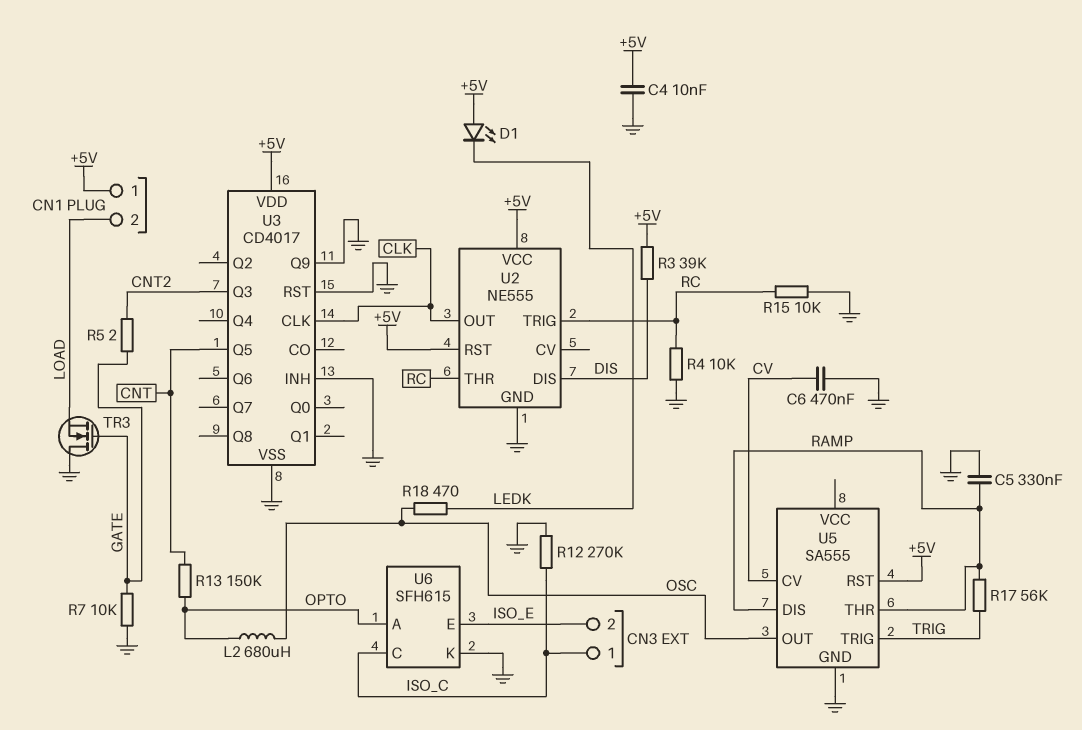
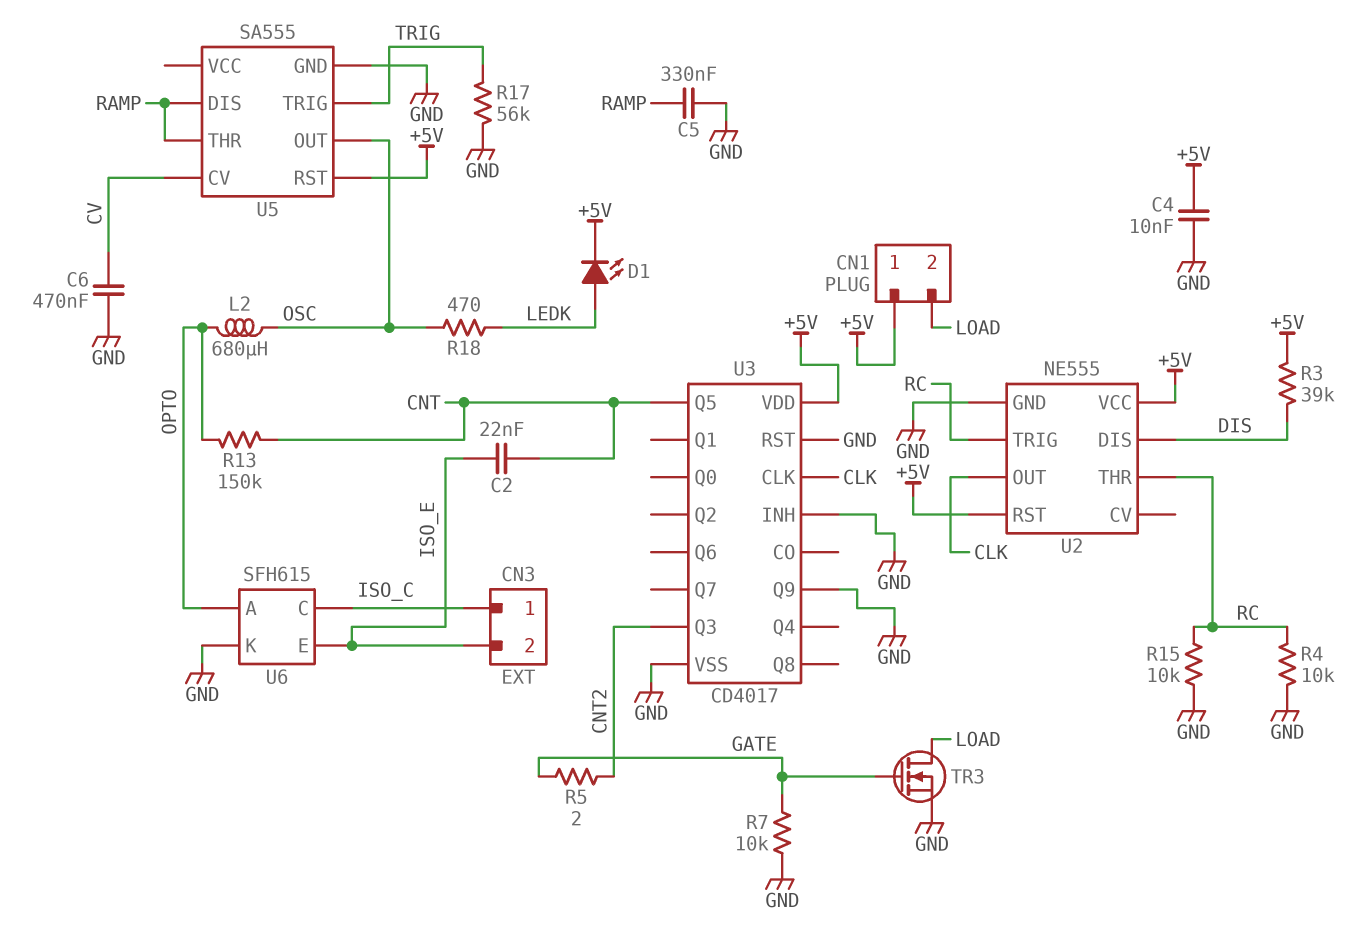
C2: none -> 22nF (CNT, ISO_E)
D1: LED (A +5V, K LEDK) -> LED (A LEDK, K +5V)
R12: 270k (GND, ISO_C) -> none
R17: 56k (RAMP, TRIG) -> 56k (GND, TRIG)
TR3: NMOS (G GATE, D GND, S LOAD) -> NMOS (G GATE, D LOAD, S GND)

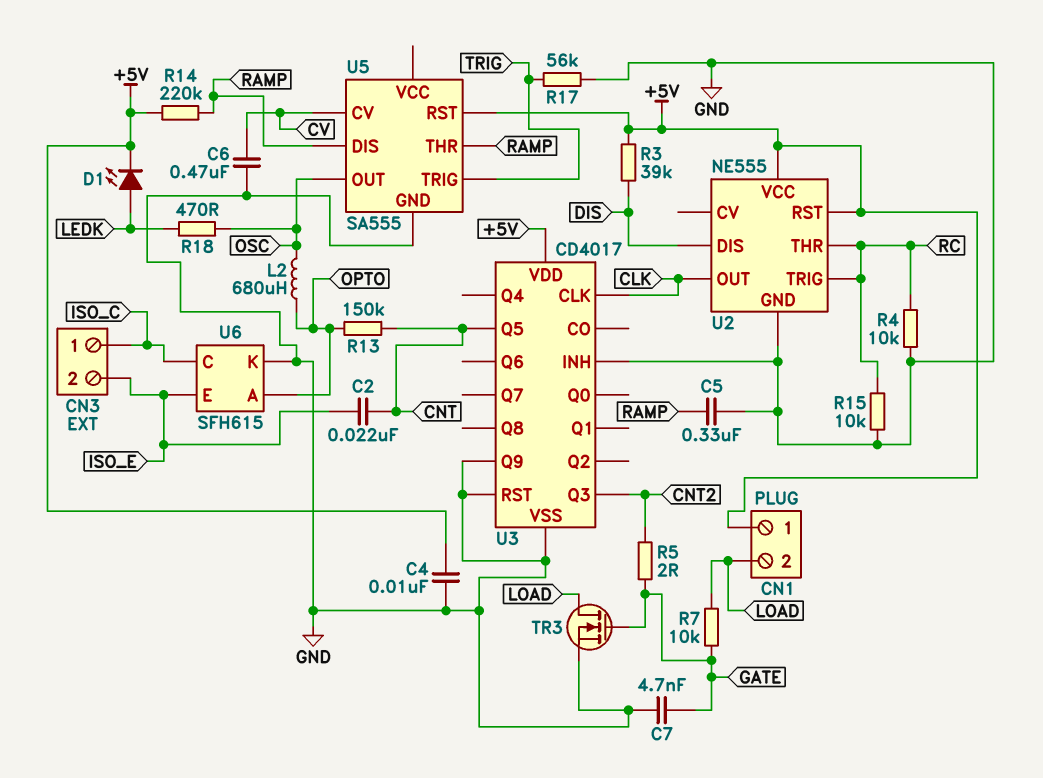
C7: none -> 4.7nF (GATE, GND)
R7: 10k (GATE, GND) -> 10k (GATE, LOAD)
R14: none -> 220k (+5V, RAMP)

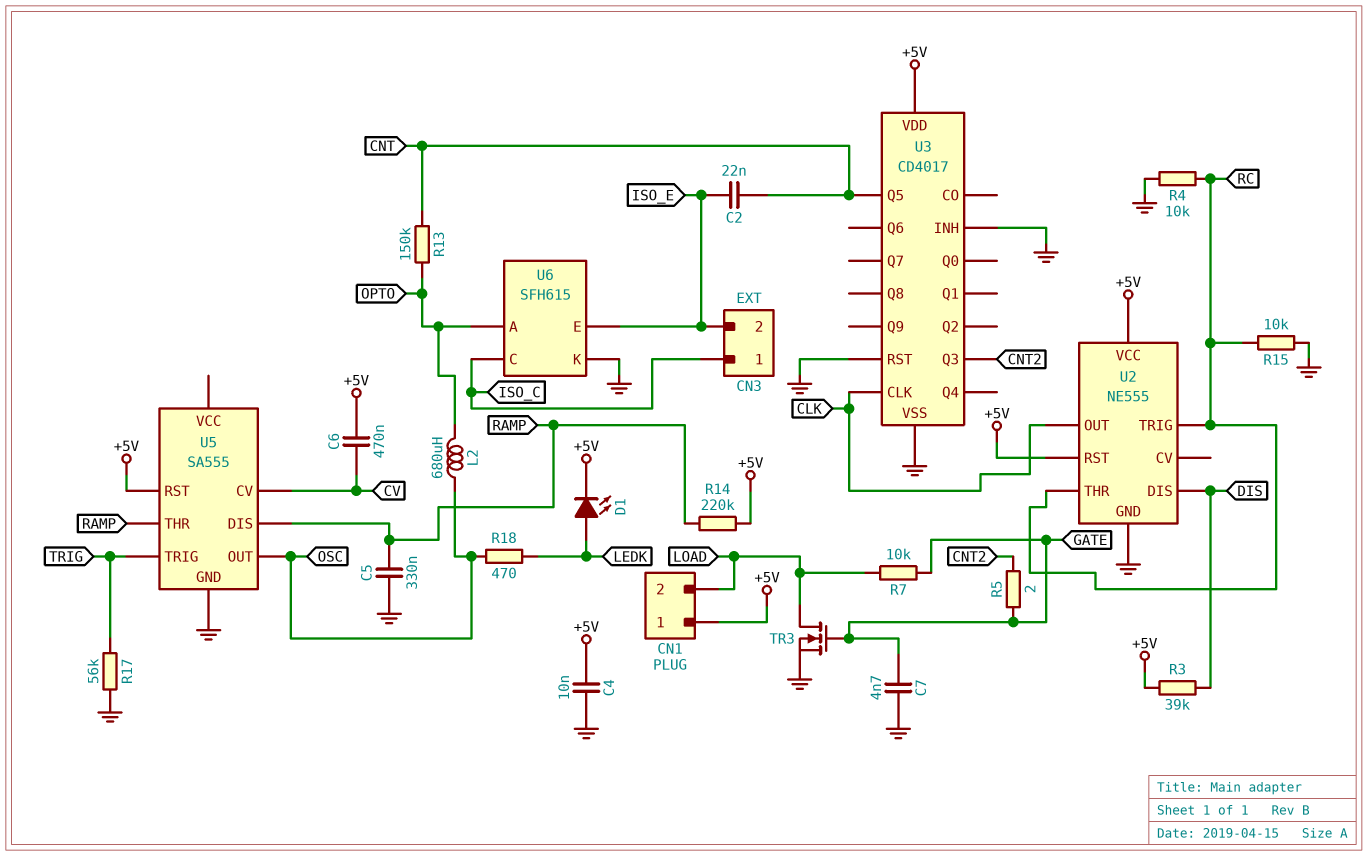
C6: 470nF (CV, GND) -> 470nF (+5V, CV)
U3 pin Q9: GND -> none

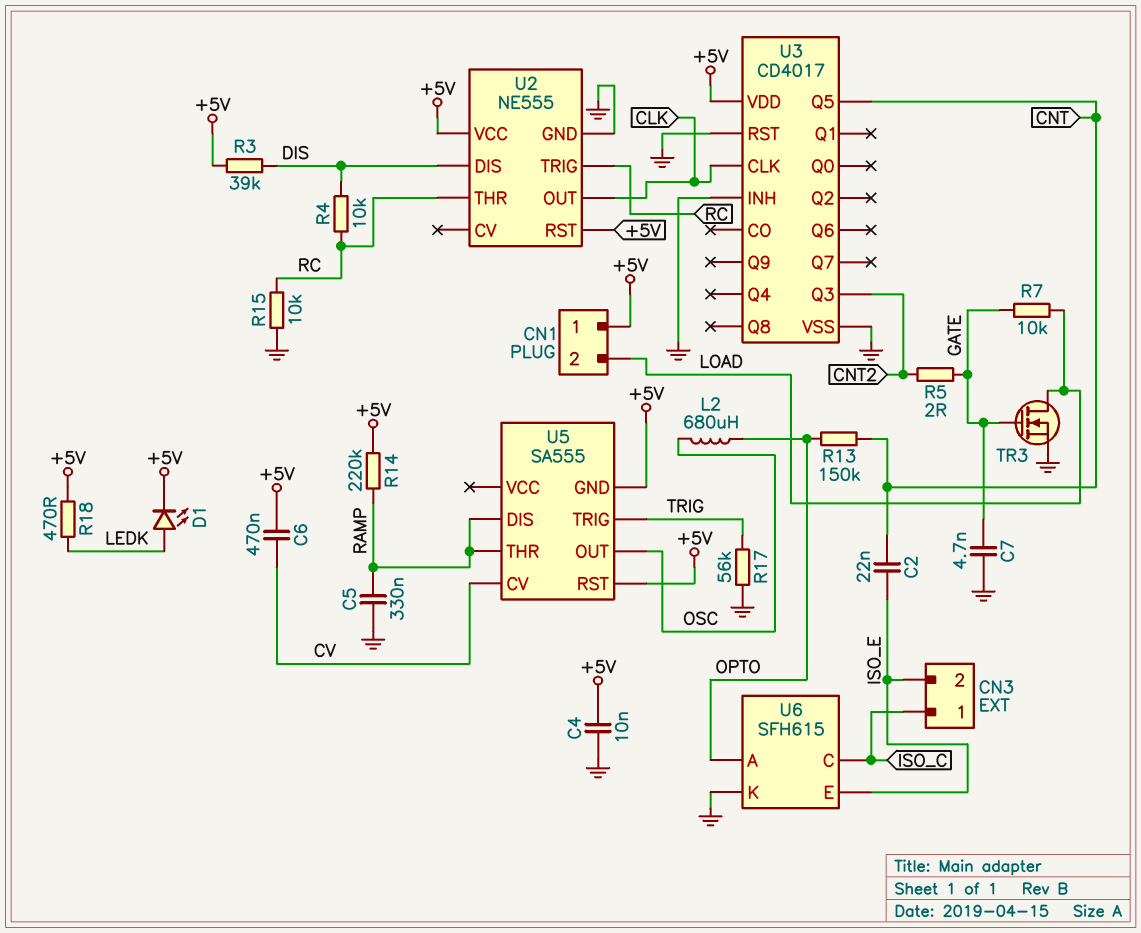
R4: 10k (GND, RC) -> 10k (DIS, RC)
R18: 470 (LEDK, OSC) -> 470 (+5V, LEDK)
U5 pin GND: GND -> +5V

